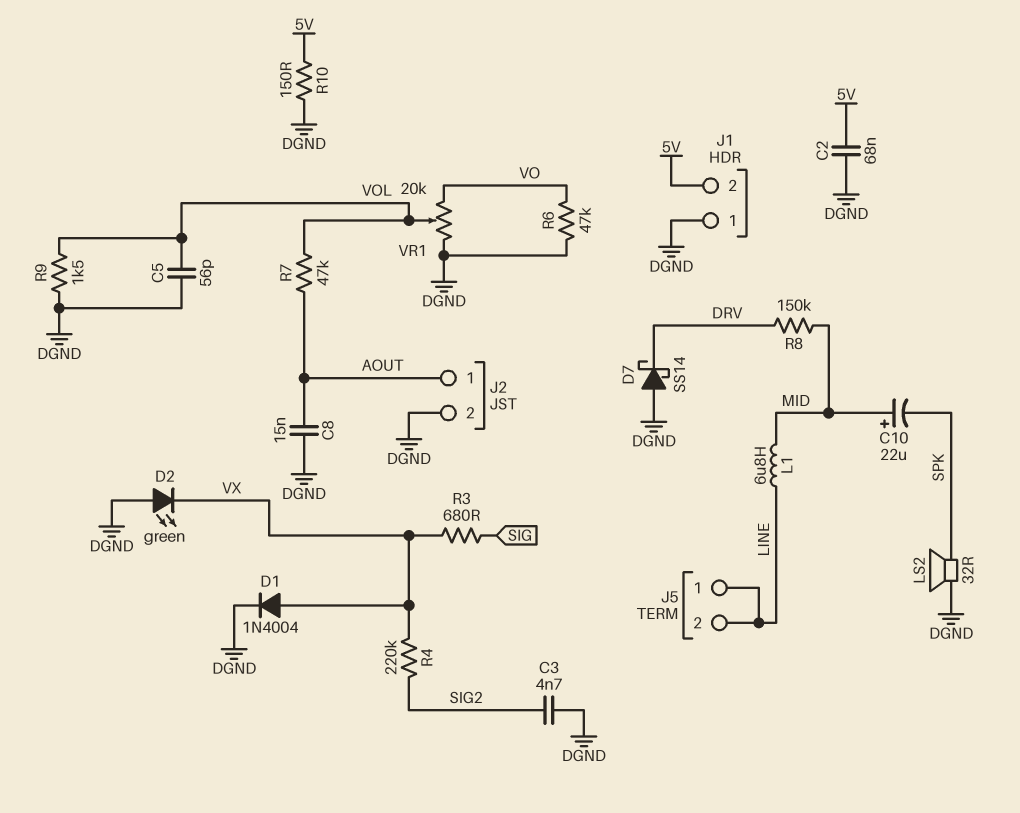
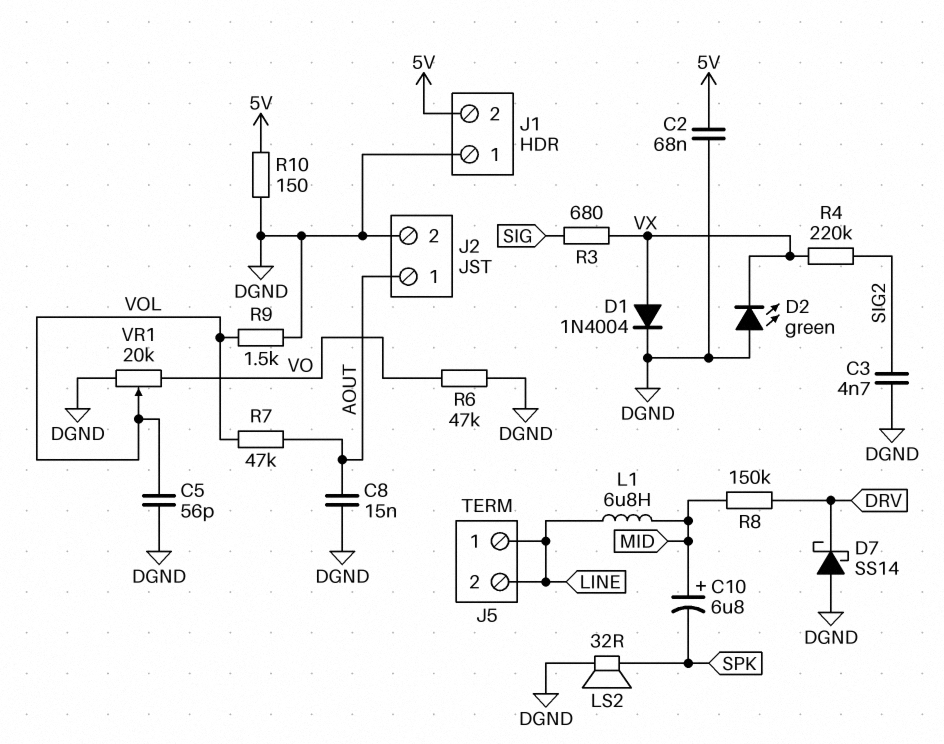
C10: 22uF (plus MID, minus SPK) -> 6.8uF (plus MID, minus SPK)

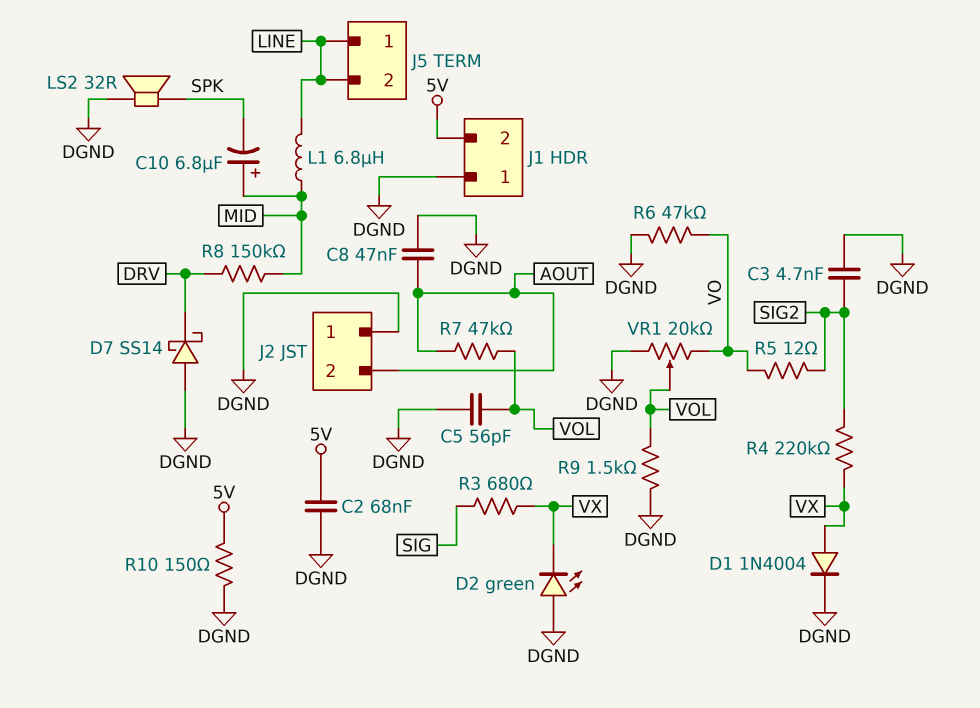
C8: 15nF (AOUT, DGND) -> 47nF (AOUT, DGND)
J2 pin 1: AOUT -> DGND
J2 pin 2: DGND -> AOUT
R5: none -> 12 (SIG2, VO)

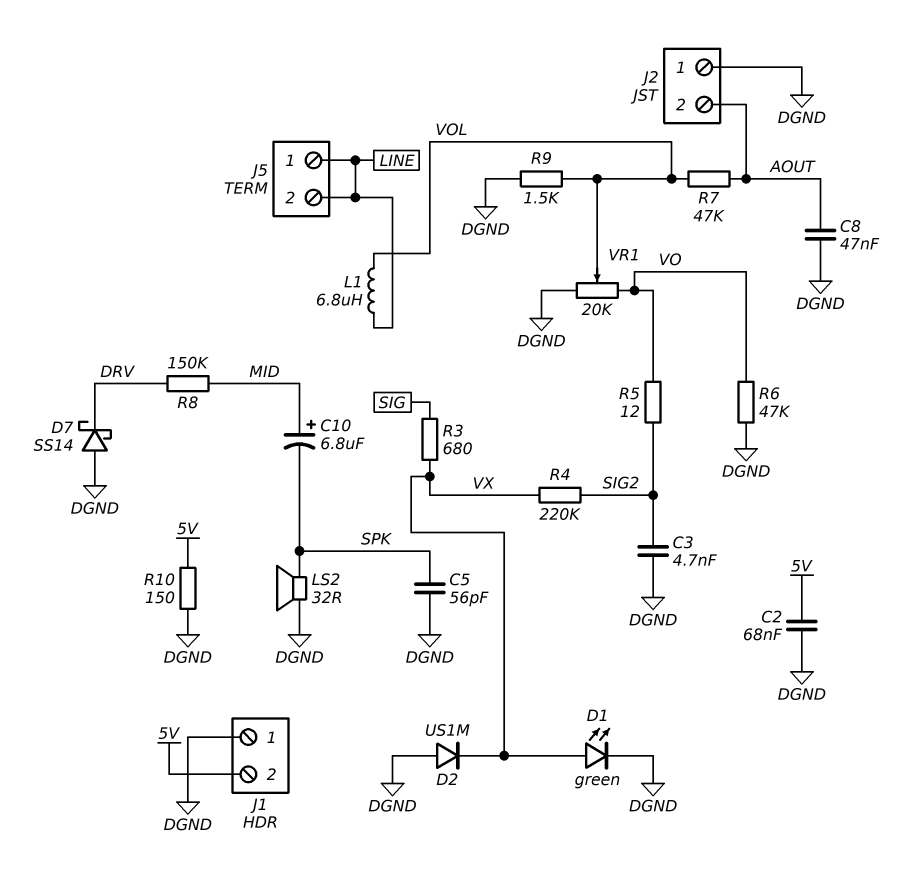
C5: 56pF (DGND, VOL) -> 56pF (DGND, SPK)
D1: diode 1N4004 (A VX, K DGND) -> LED green (A VX, K DGND)
D2: LED green (A DGND, K VX) -> diode US1M (A DGND, K VX)
L1: 6.8uH (LINE, MID) -> 6.8uH (LINE, VOL)

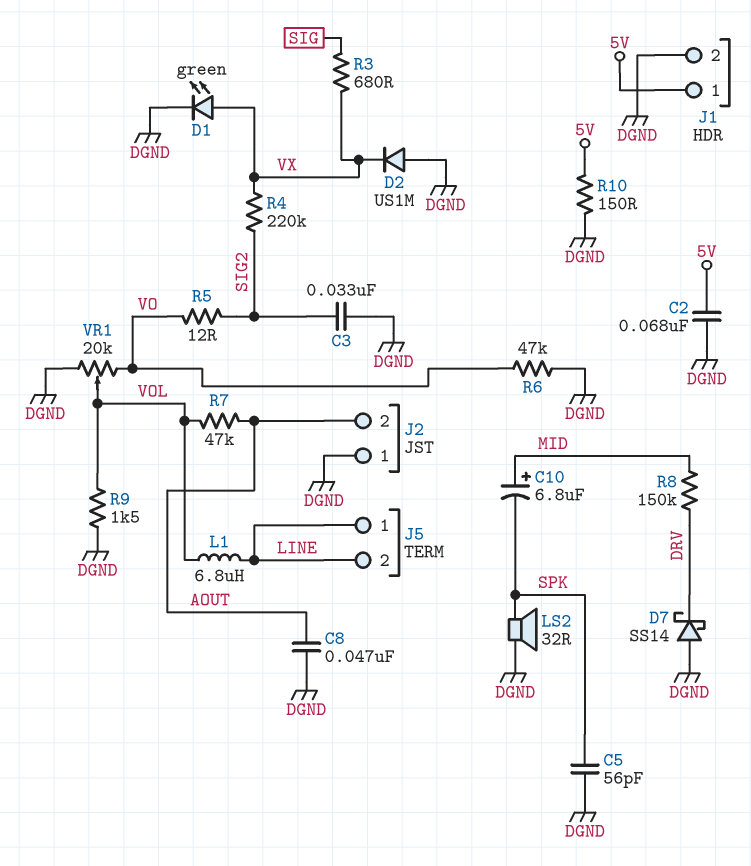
C3: 4.7nF (DGND, SIG2) -> 33nF (DGND, SIG2)
J1 pin 1: DGND -> 5V
J1 pin 2: 5V -> DGND

